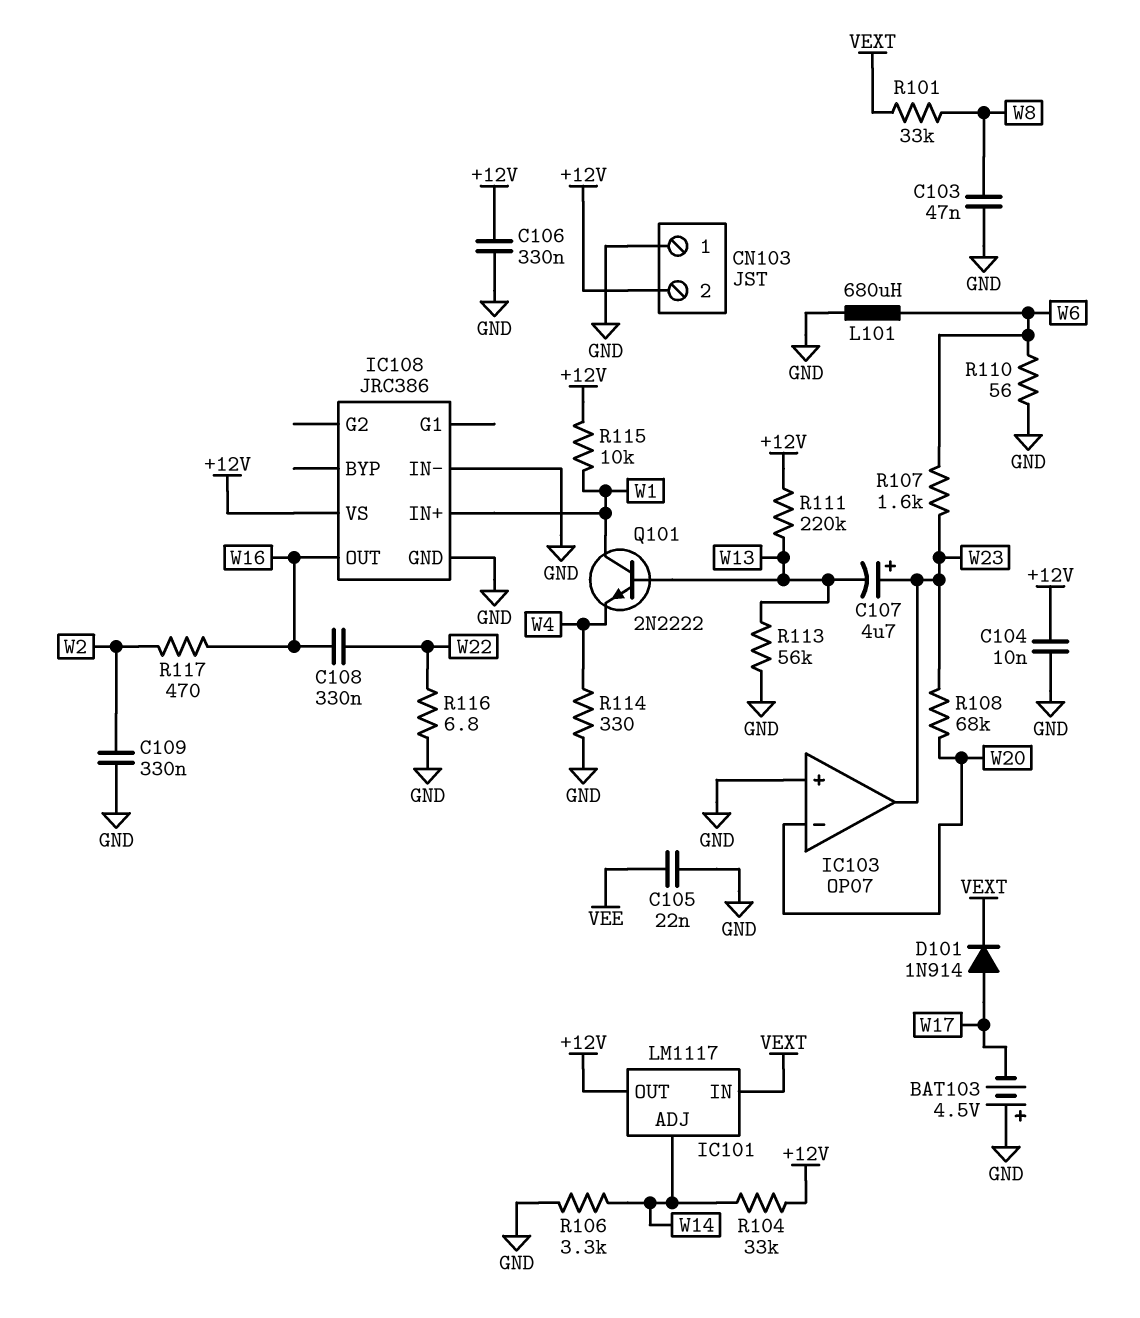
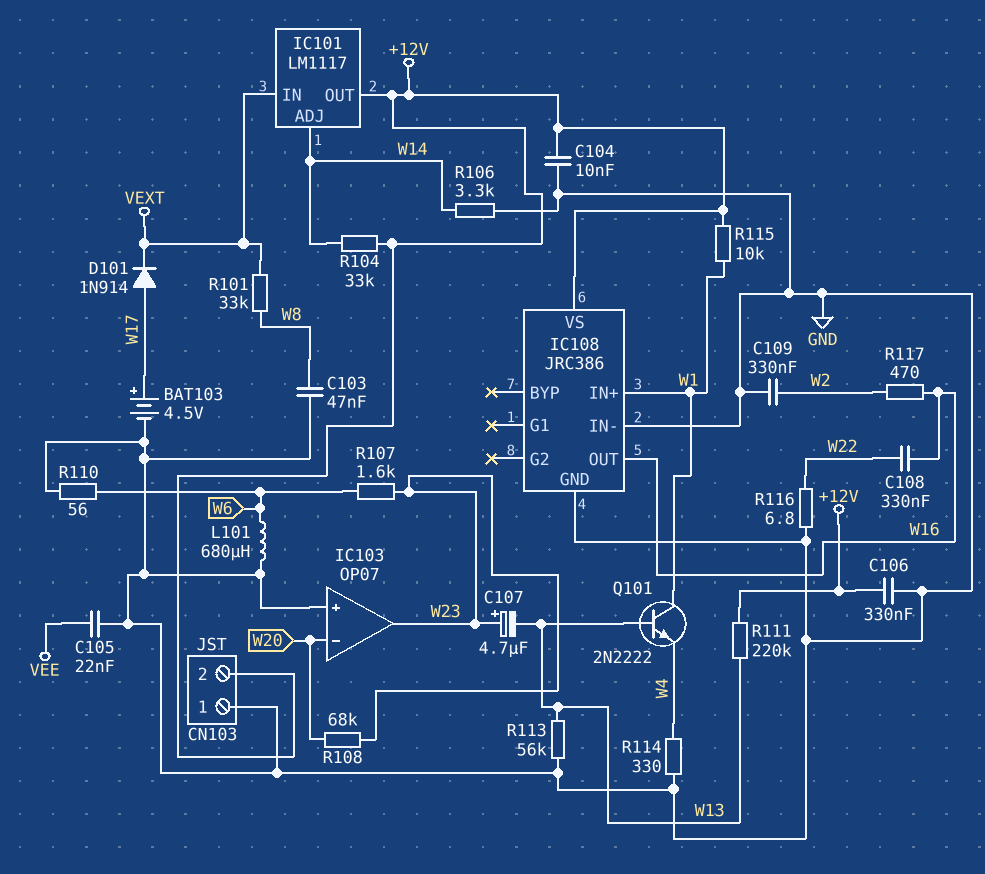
BAT103: 4.5V (plus GND, minus W17) -> 4.5V (plus W17, minus GND)

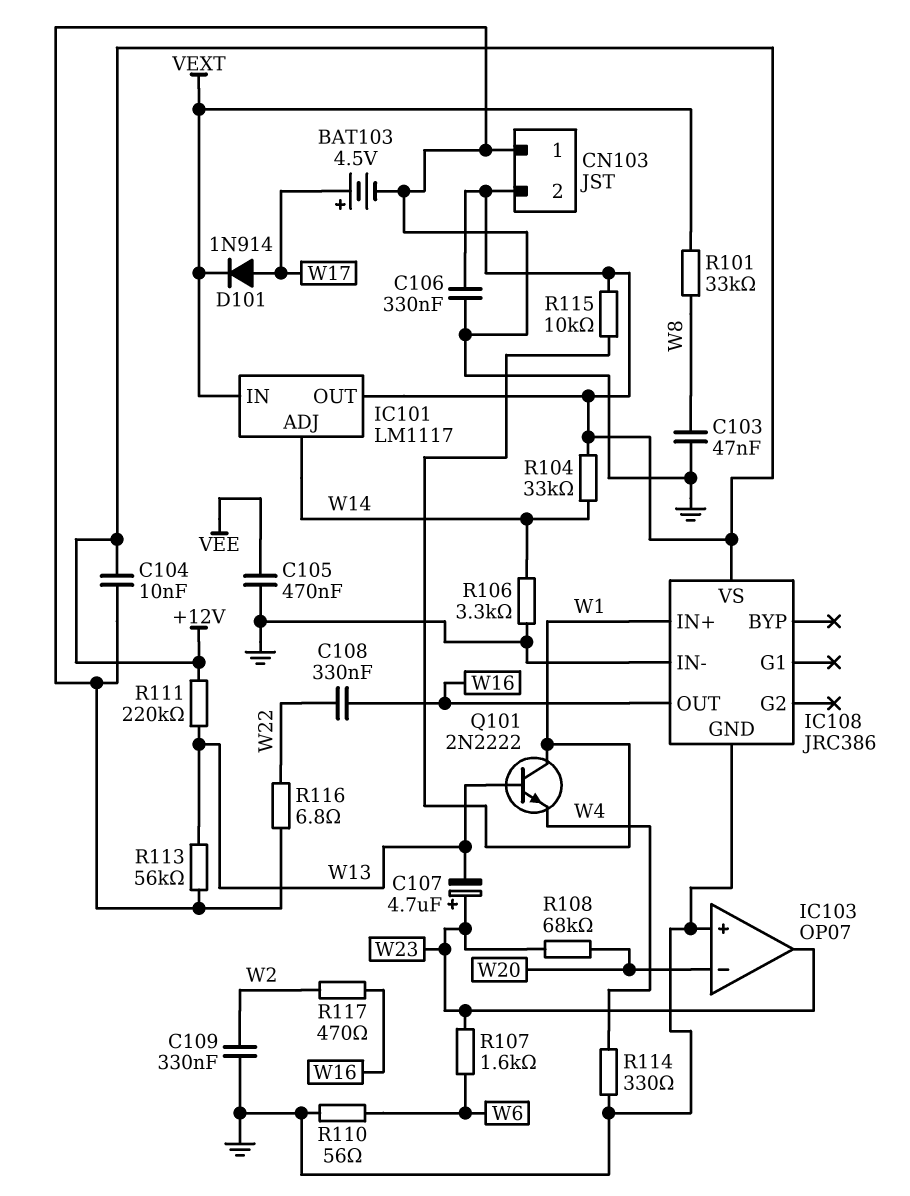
C105: 22nF (GND, VEE) -> 470nF (GND, VEE)
L101: 680uH (GND, W6) -> none

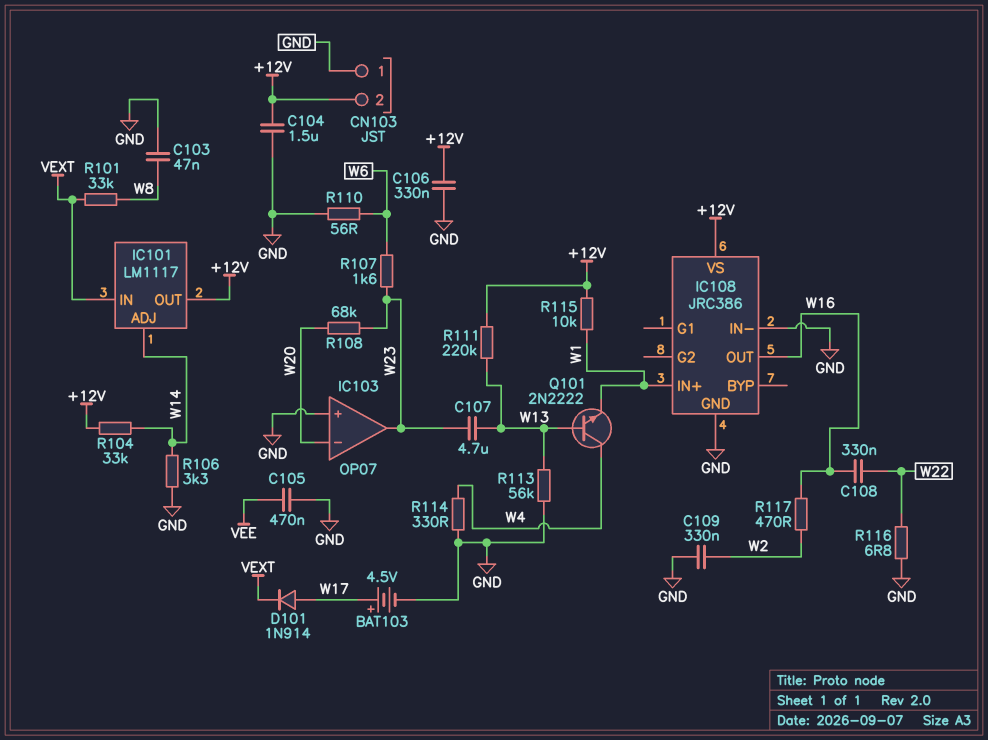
C104: 10nF (+12V, GND) -> 1.5uF (+12V, GND)
C107: 4.7uF (plus W23, minus W13) -> 4.7uF (W13, W23)
Q101: NPN 2N2222 (B W13, C W1, E W4) -> NPN 2N2222 (B W13, C W4, E W1)

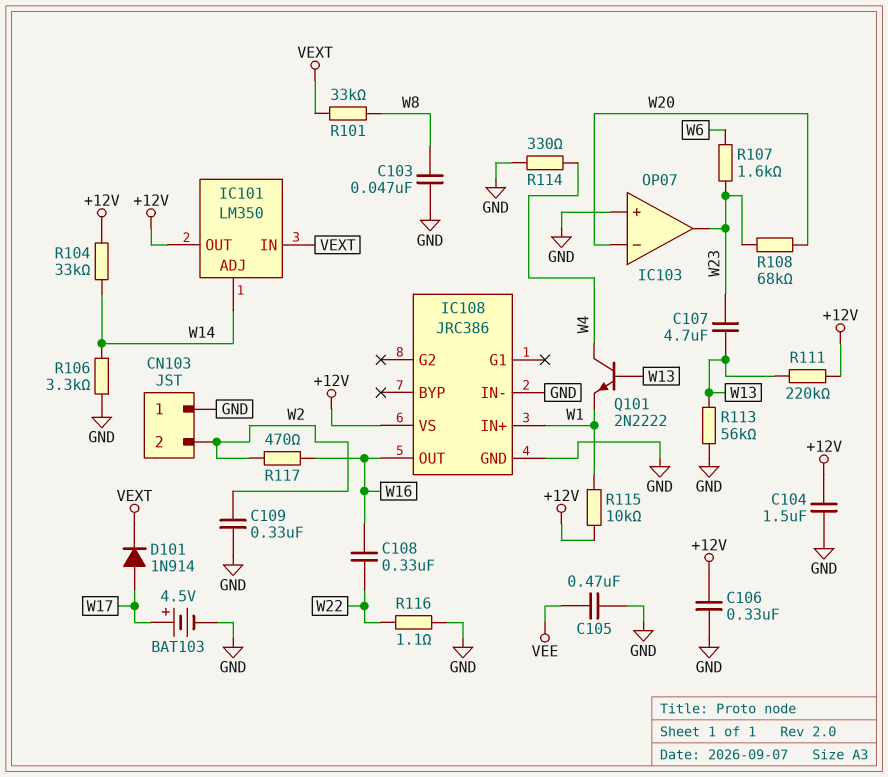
CN103 pin 2: +12V -> W2
IC101: LM1117 -> LM350
R110: 56 (GND, W6) -> none
R116: 6.8 (GND, W22) -> 1.1 (GND, W22)

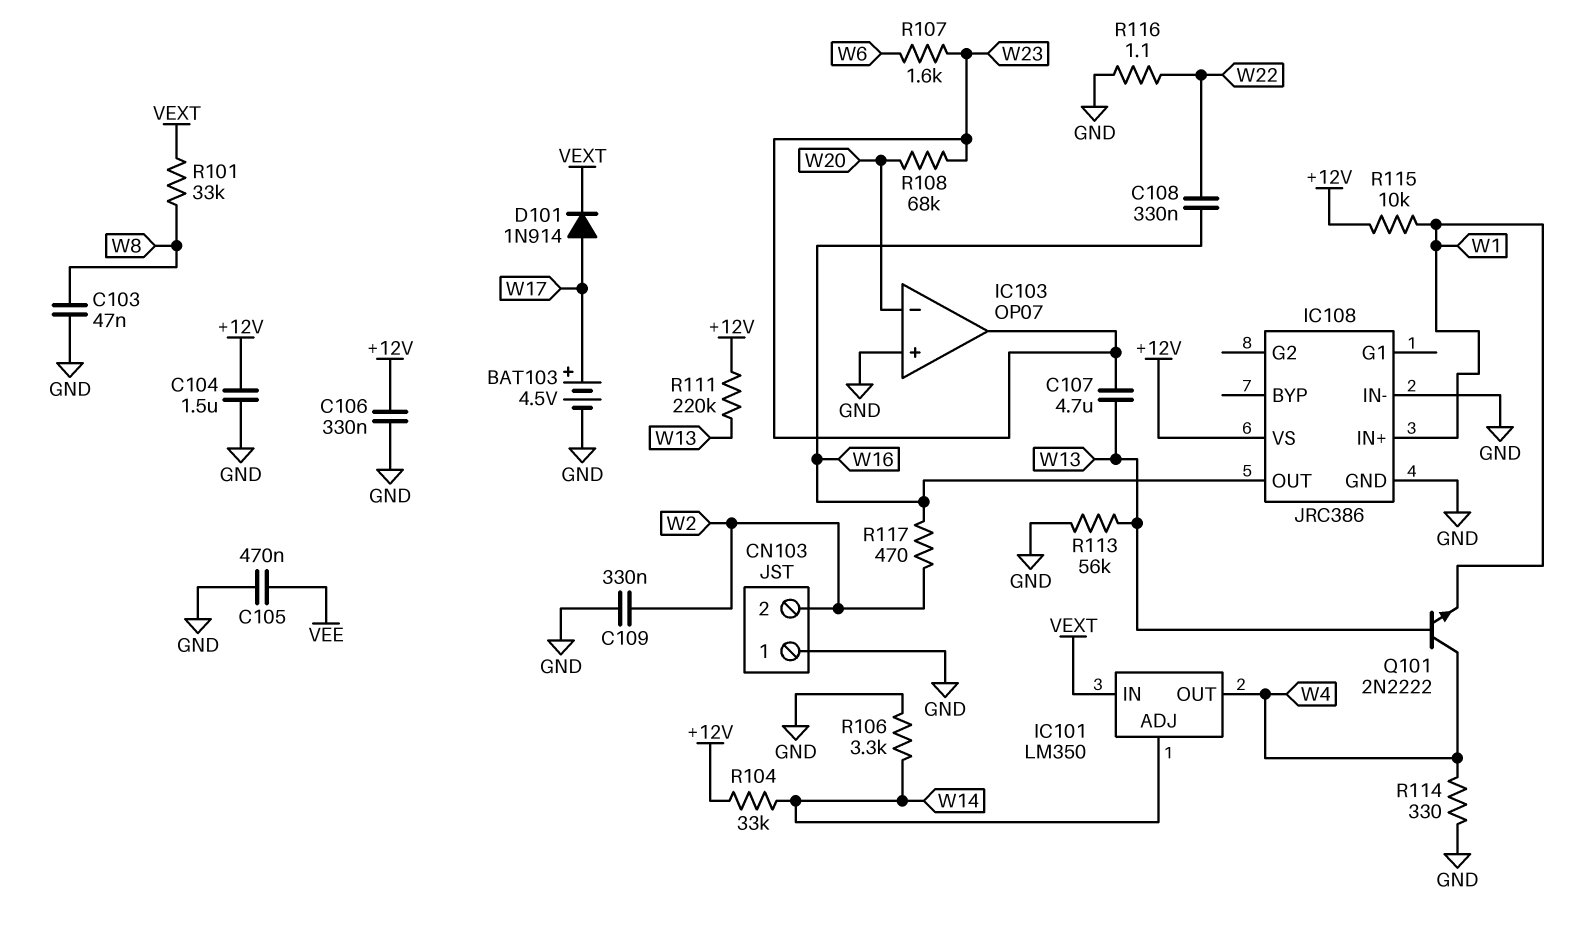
IC101 pin OUT: +12V -> W4

